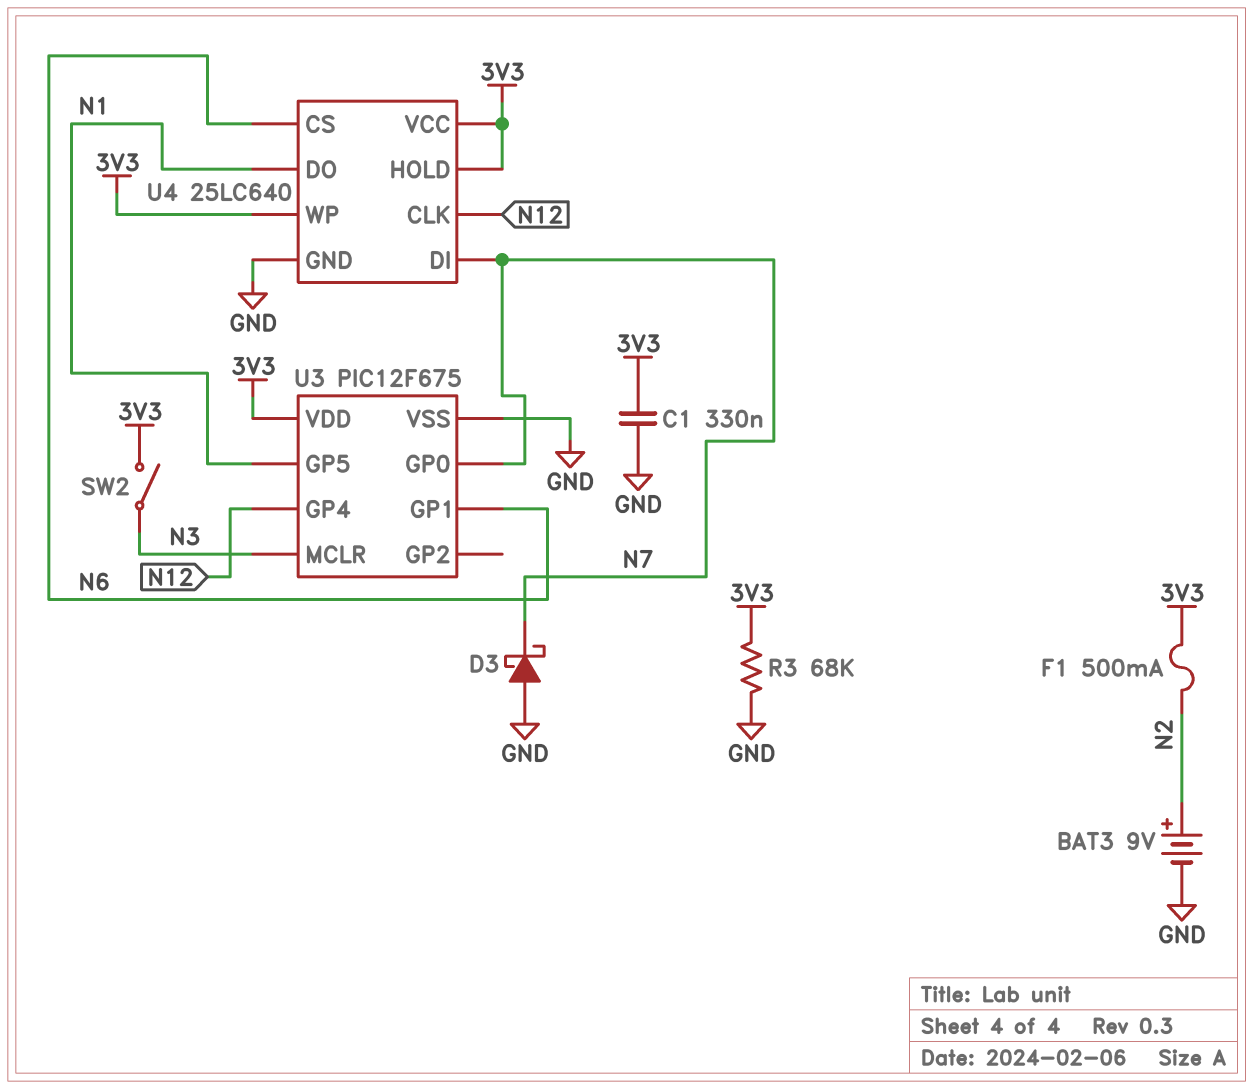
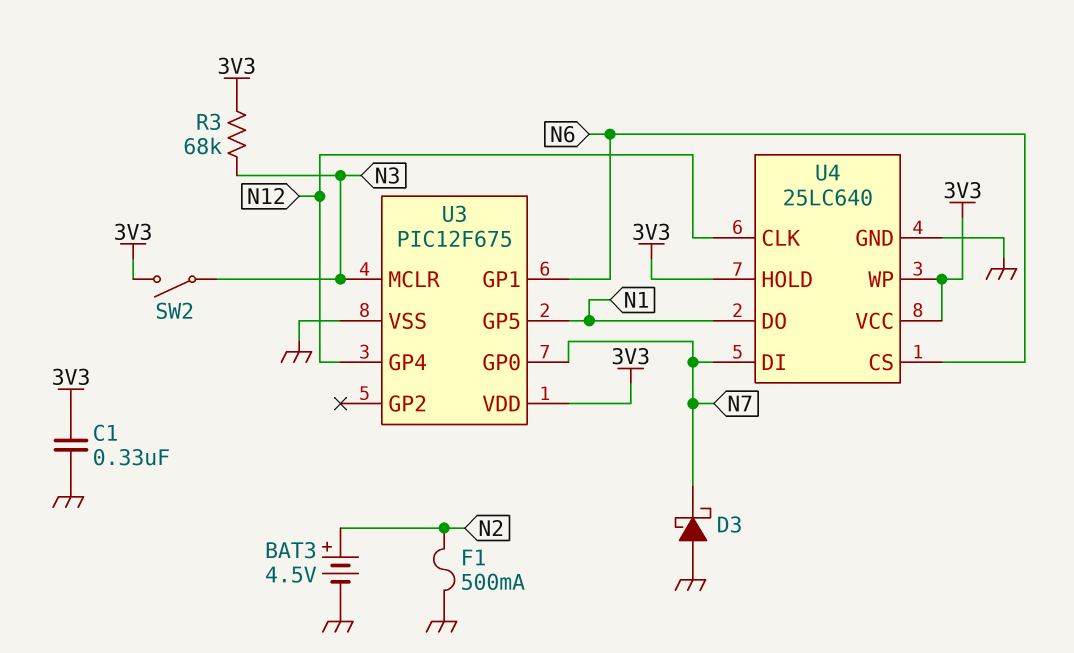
BAT3: 9V (plus N2, minus GND) -> 4.5V (plus N2, minus GND)
F1: 500mA (3V3, N2) -> 500mA (GND, N2)
R3: 68k (3V3, GND) -> 68k (3V3, N3)

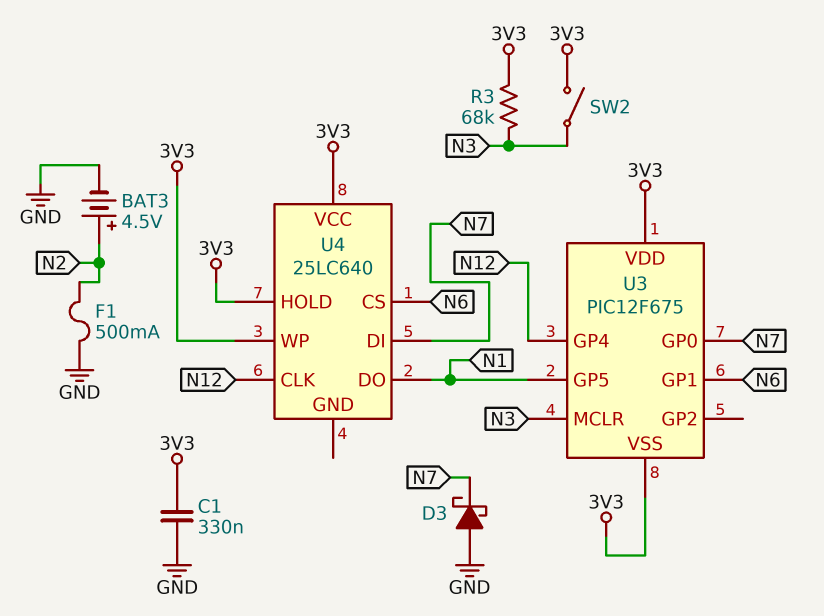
U3 pin VSS: GND -> 3V3
U4 pin GND: GND -> none

